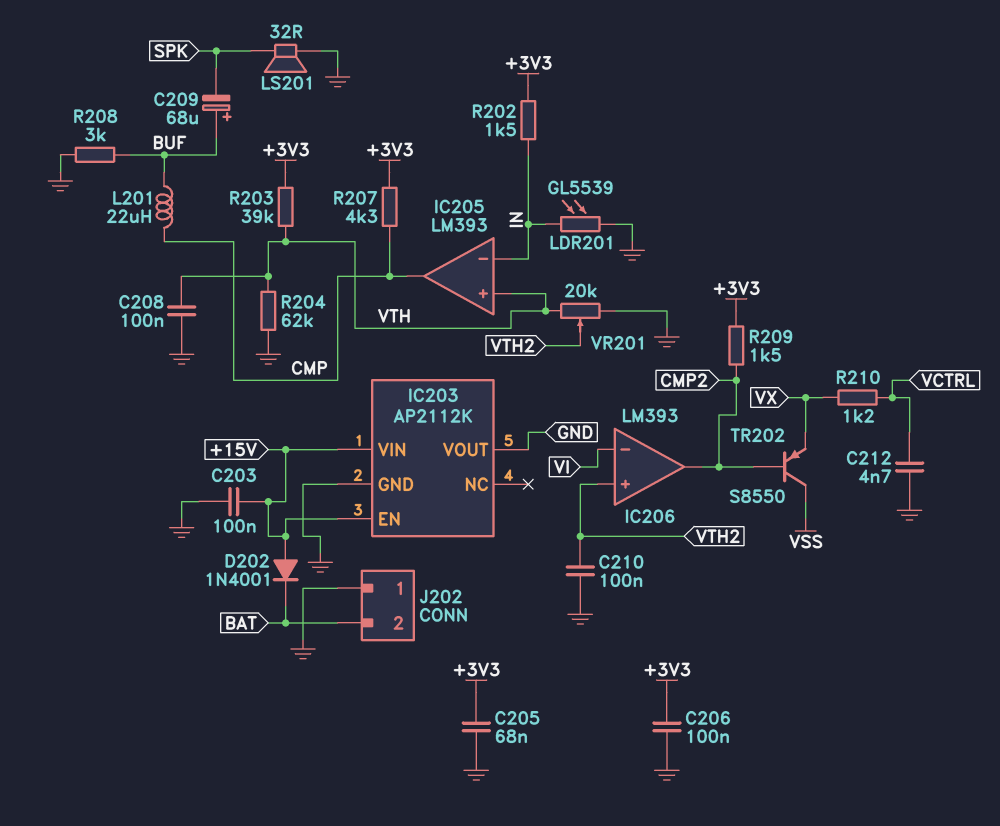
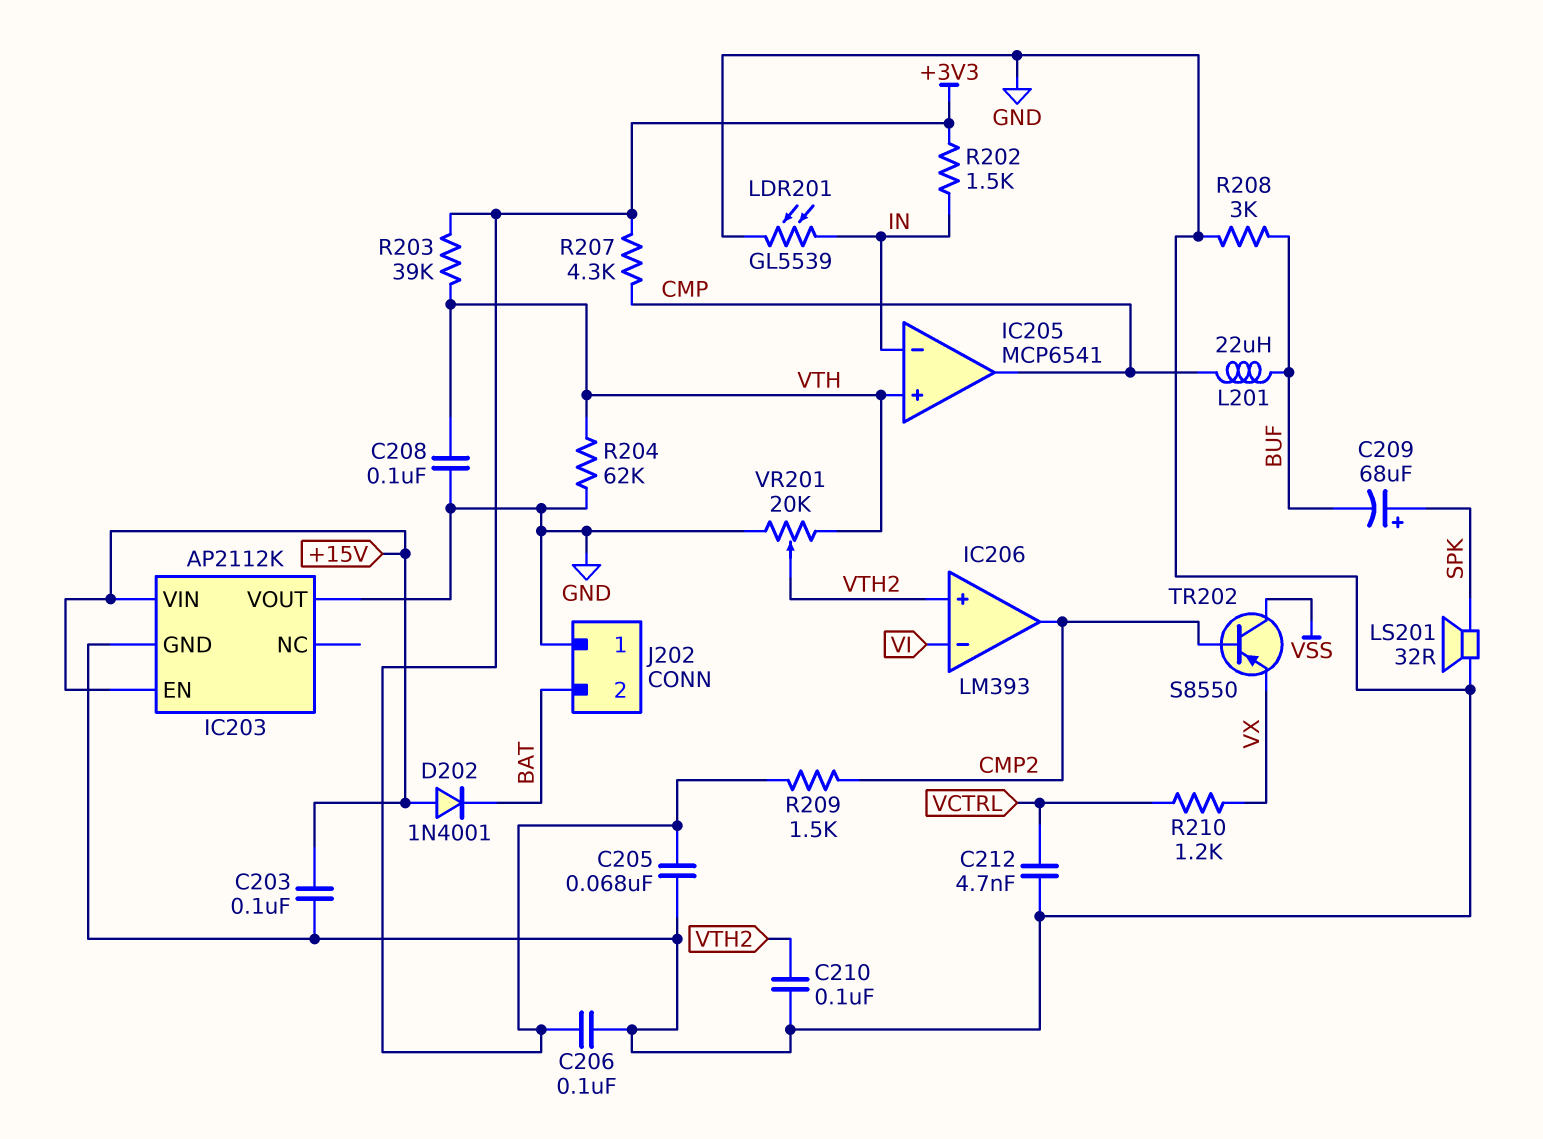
C209: 68uF (plus BUF, minus SPK) -> 68uF (plus SPK, minus BUF)
IC205: LM393 -> MCP6541

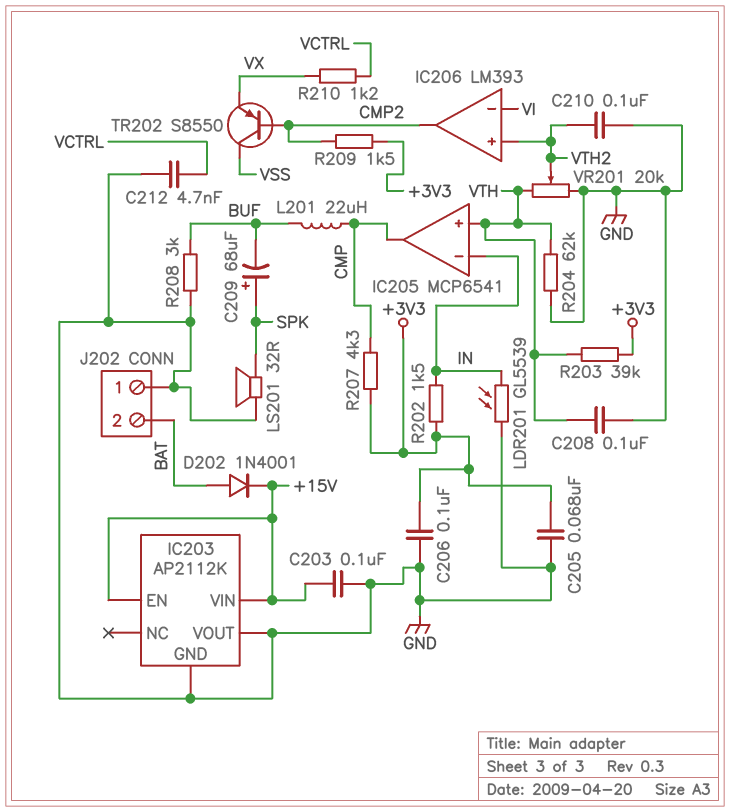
D202: diode 1N4001 (A +15V, K BAT) -> diode 1N4001 (A BAT, K +15V)

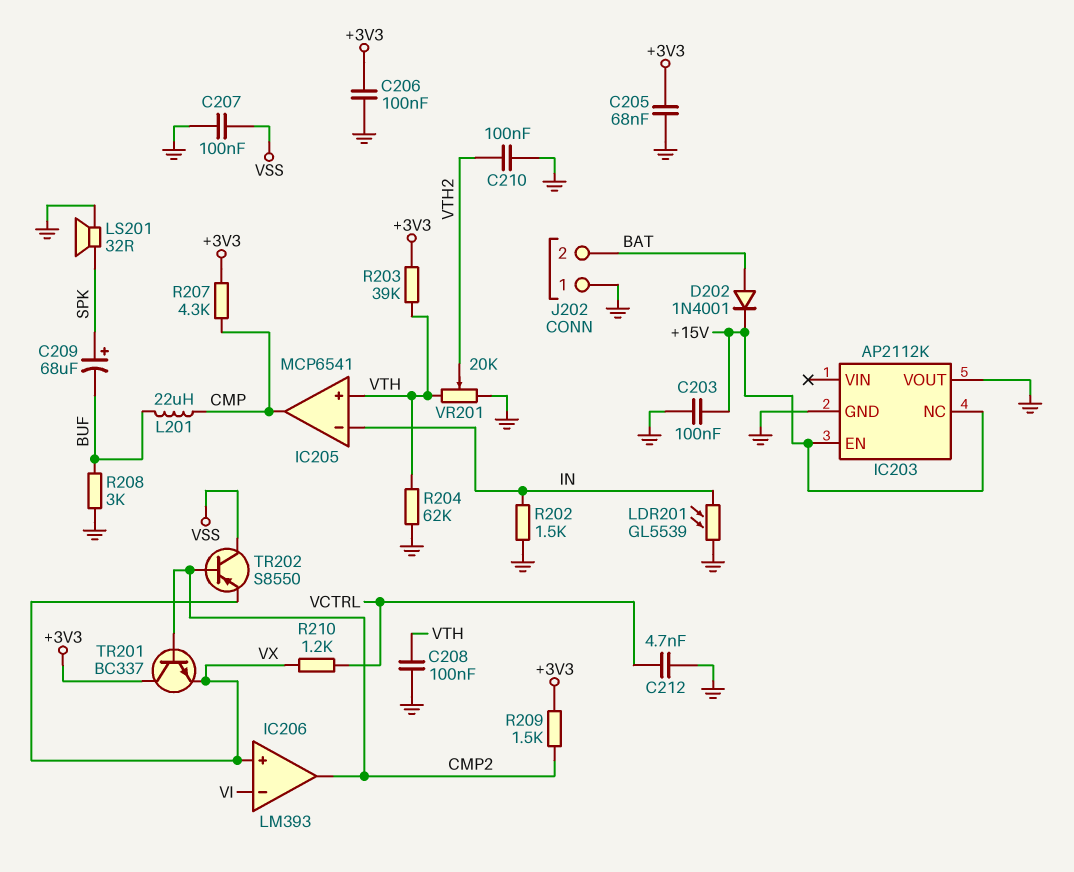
C207: none -> 100nF (GND, VSS)
IC203 pin NC: none -> +15V
IC203 pin VIN: +15V -> none
IC206 pin in+: VTH2 -> VX
R202: 1.5k (+3V3, IN) -> 1.5k (GND, IN)
TR201: none -> NPN BC337 (B CMP2, C +3V3, E VX)

